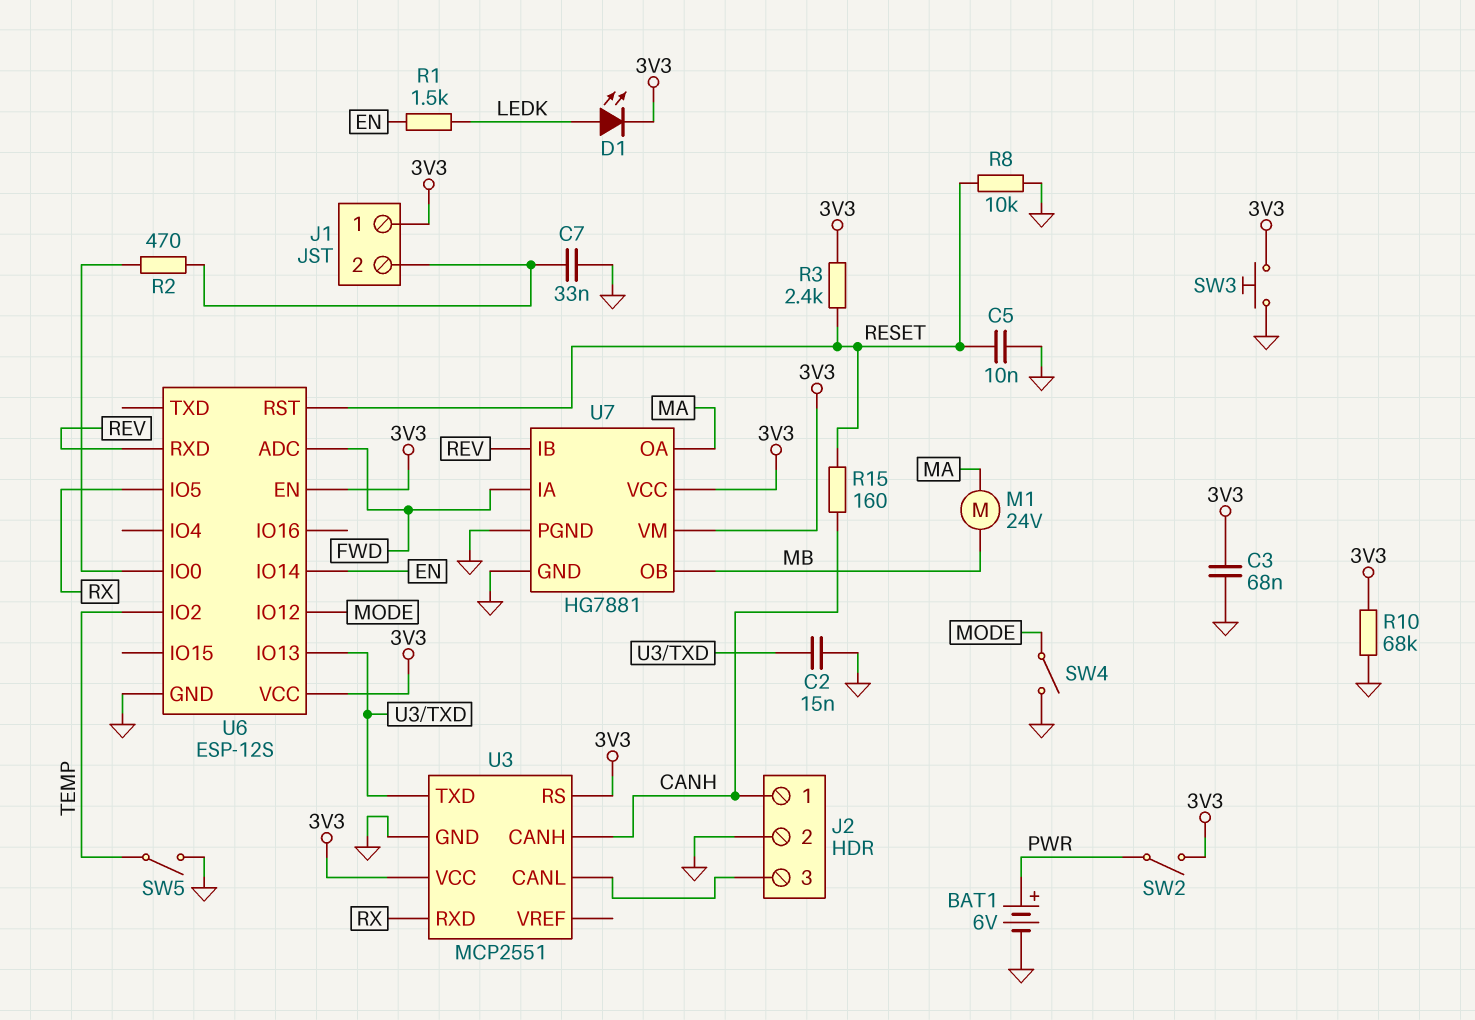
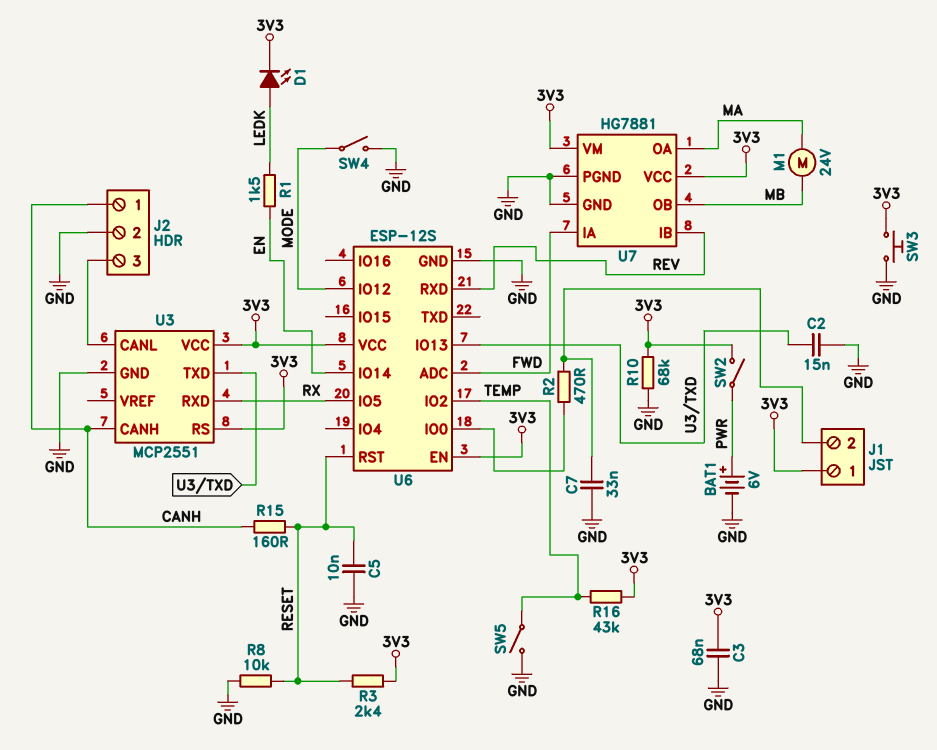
R16: none -> 43k (3V3, TEMP)

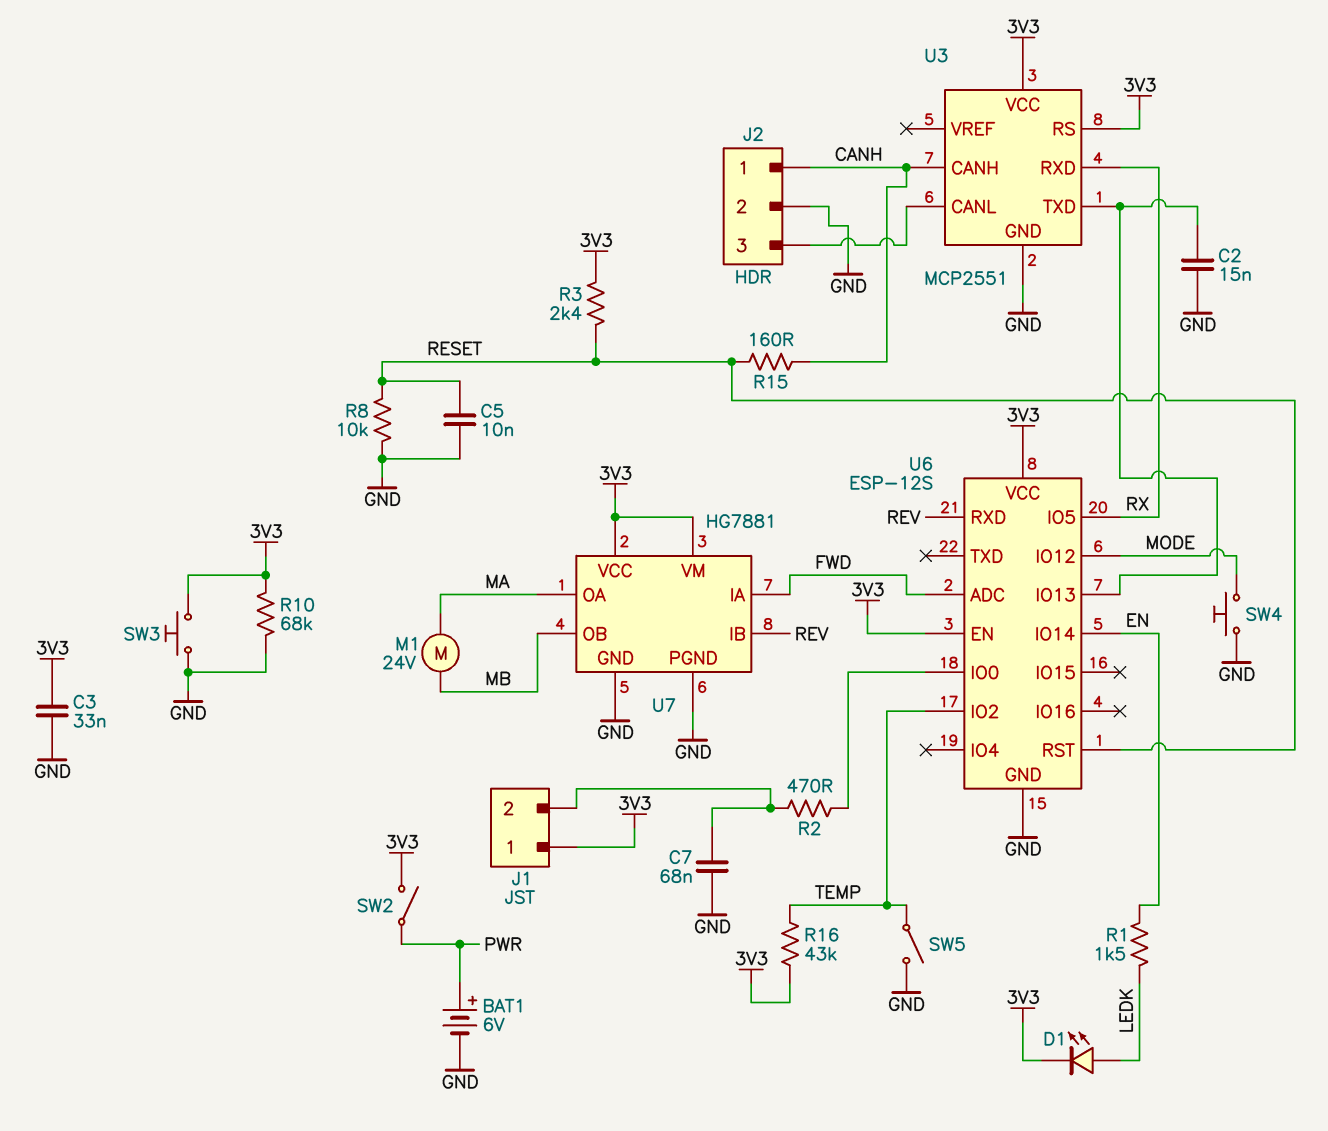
C3: 68nF (3V3, GND) -> 33nF (3V3, GND)
C7: 33nF (GND, J1/2) -> 68nF (GND, J1/2)
SW4: switch (GND, MODE) -> button (GND, MODE)

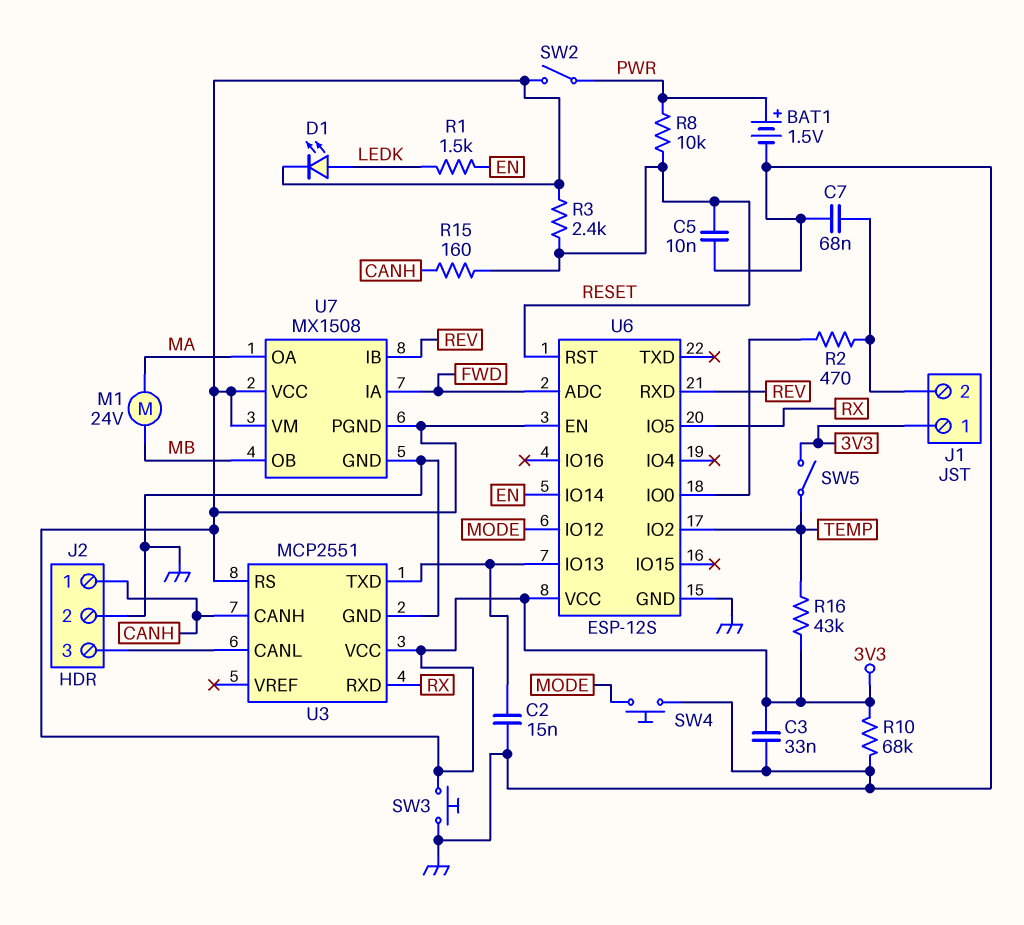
BAT1: 6V (plus PWR, minus GND) -> 1.5V (plus PWR, minus GND)
R8: 10k (GND, RESET) -> 10k (PWR, RESET)
SW5: switch (GND, TEMP) -> switch (3V3, TEMP)
U7: HG7881 -> MX1508
U7 pin PGND: GND -> 3V3

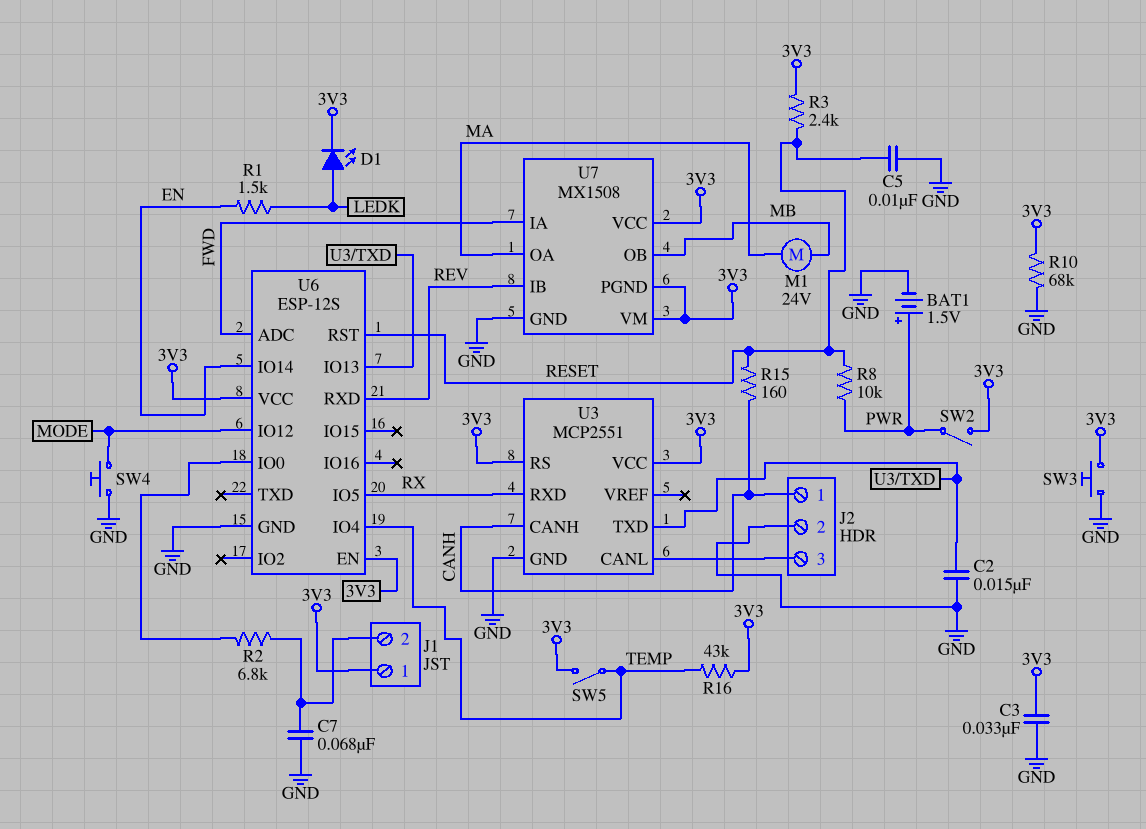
R2: 470 (J1/2, U6/IO0) -> 6.8k (J1/2, U6/IO0)
U6 pin IO2: TEMP -> none
U6 pin IO4: none -> TEMP

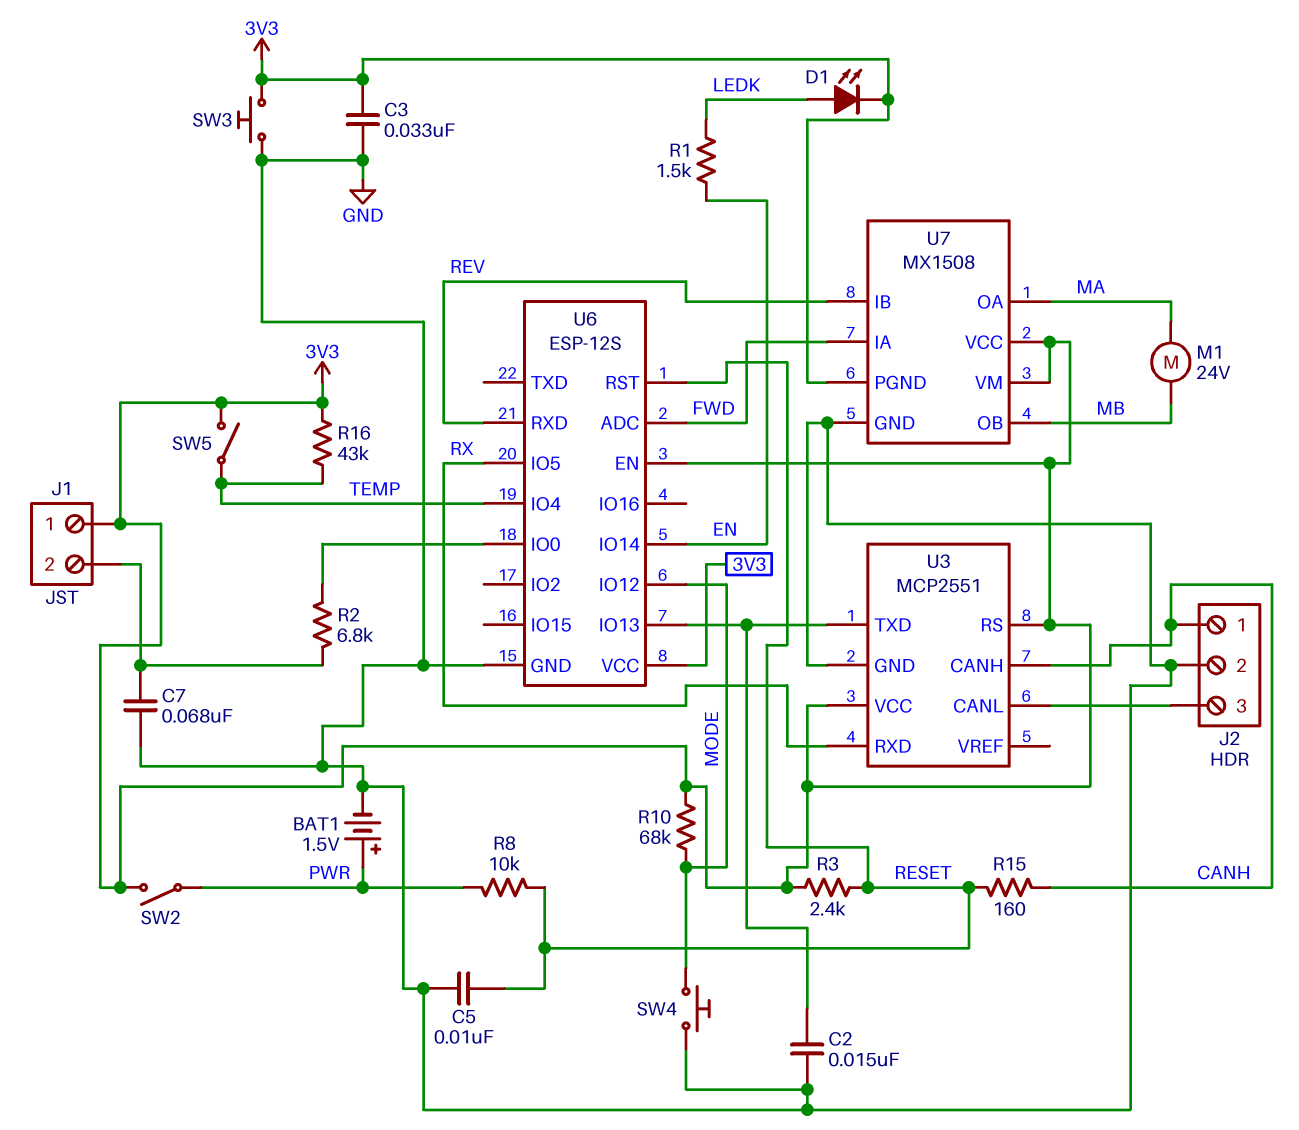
R10: 68k (3V3, GND) -> 68k (3V3, MODE)

